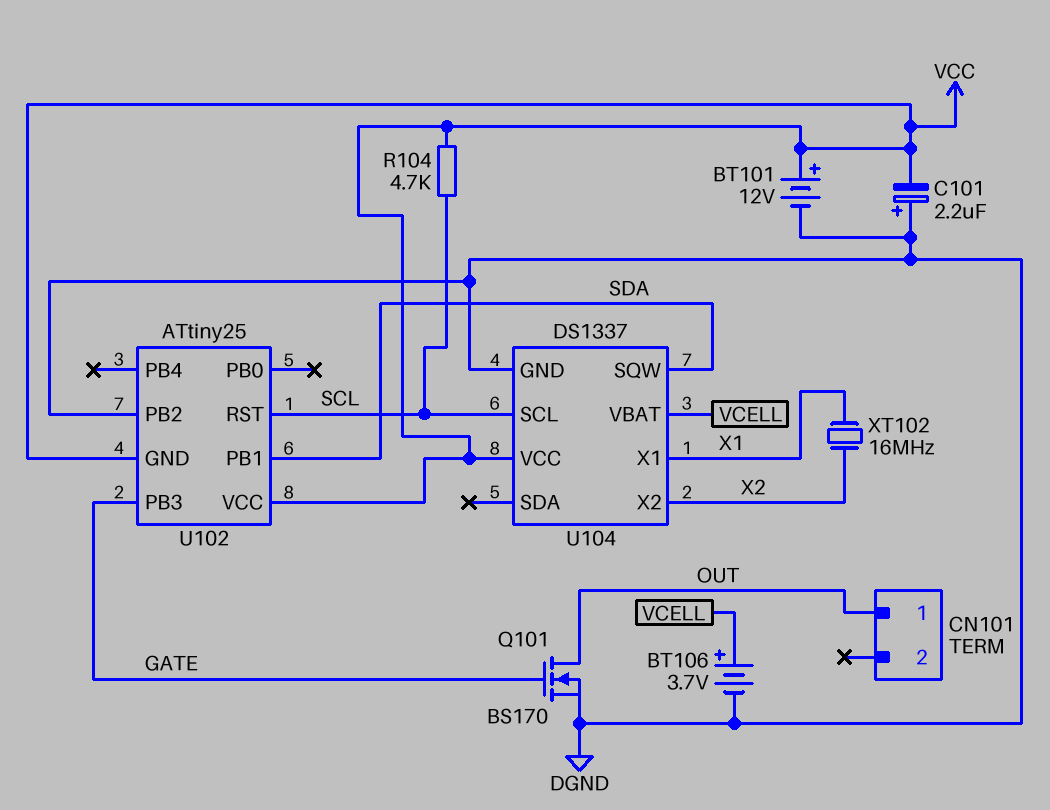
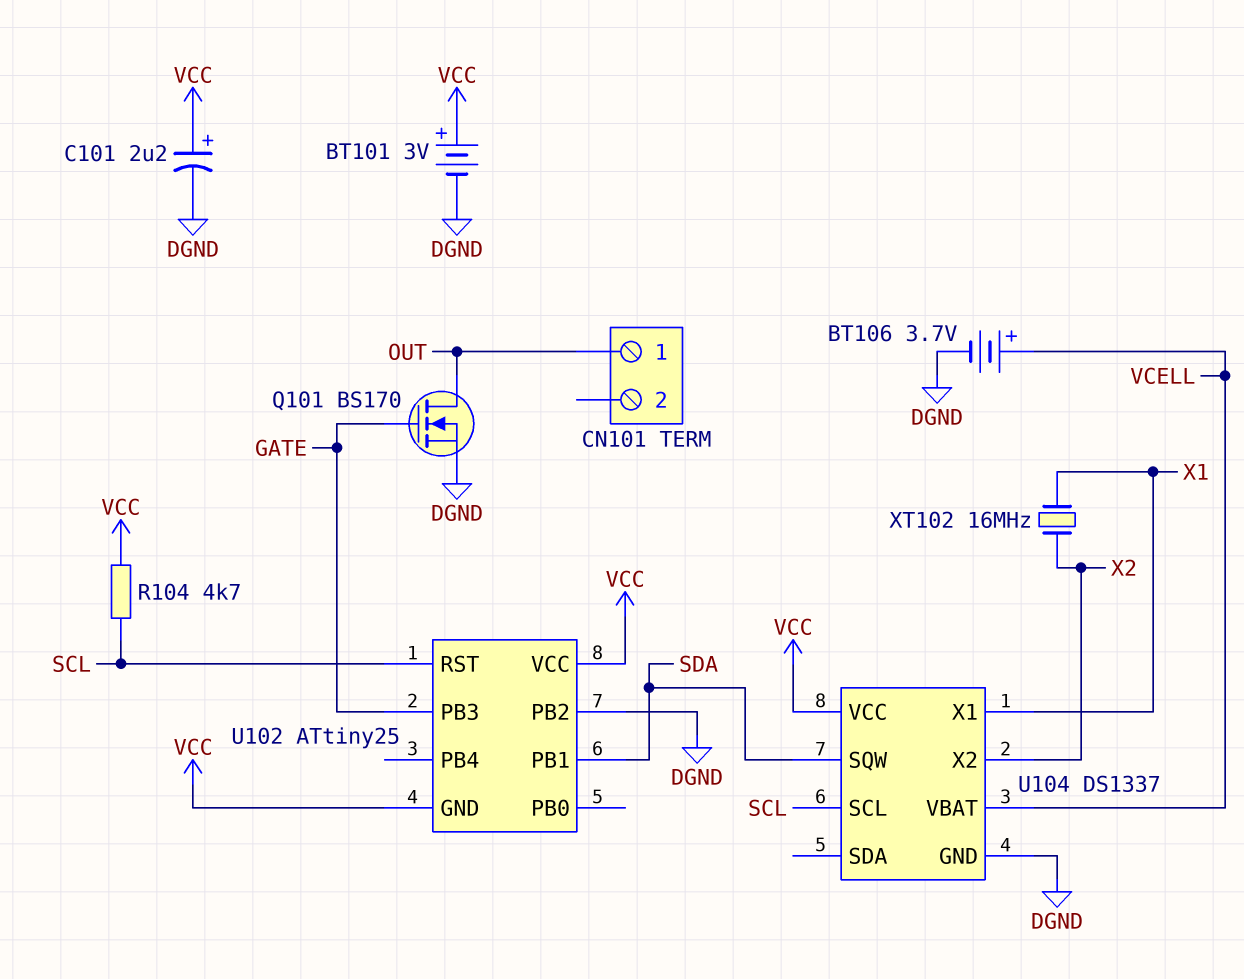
BT101: 12V (plus VCC, minus DGND) -> 3V (plus VCC, minus DGND)
C101: 2.2uF (plus DGND, minus VCC) -> 2.2uF (plus VCC, minus DGND)

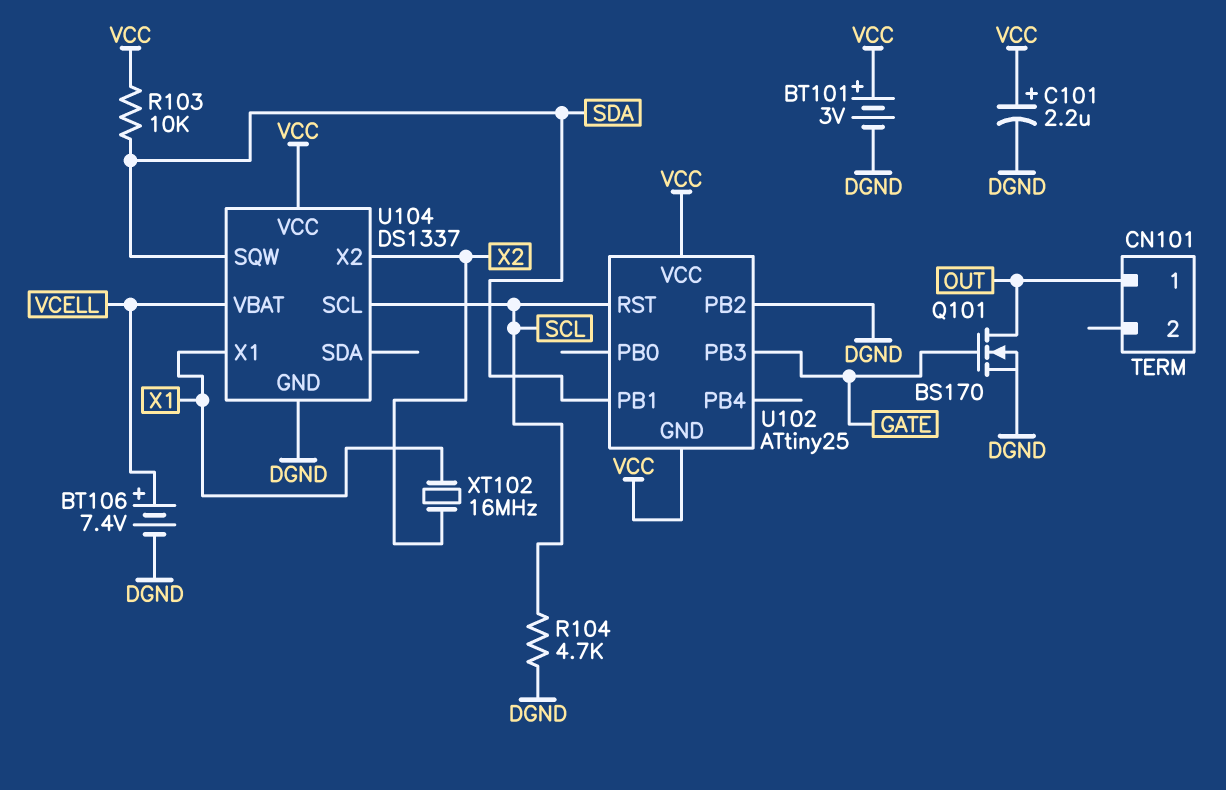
BT106: 3.7V (plus VCELL, minus DGND) -> 7.4V (plus VCELL, minus DGND)
R103: none -> 10k (SDA, VCC)
R104: 4.7k (SCL, VCC) -> 4.7k (DGND, SCL)

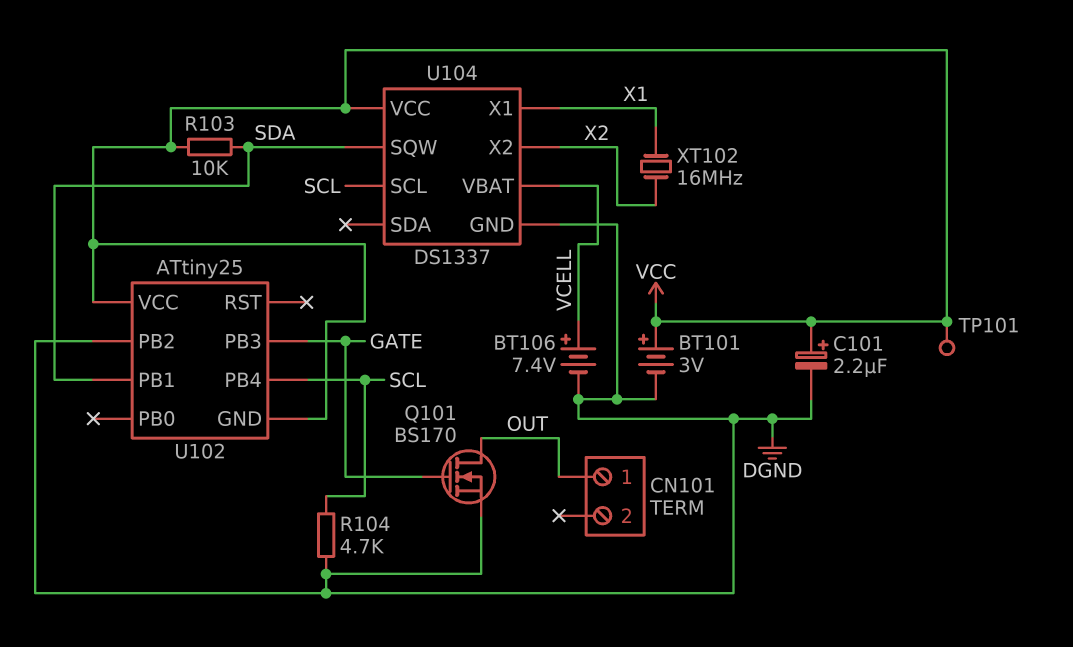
TP101: none -> test point (VCC)
U102 pin PB4: none -> SCL
U102 pin RST: SCL -> none

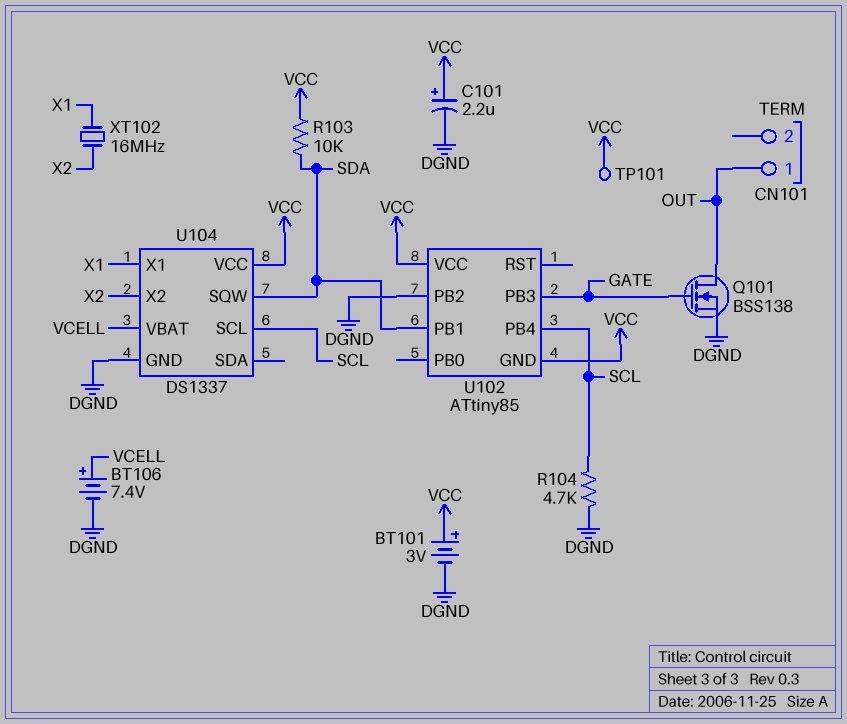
Q101: NMOS BS170 (G GATE, D OUT, S DGND) -> NMOS BSS138 (G GATE, D OUT, S DGND)
U102: ATtiny25 -> ATtiny85

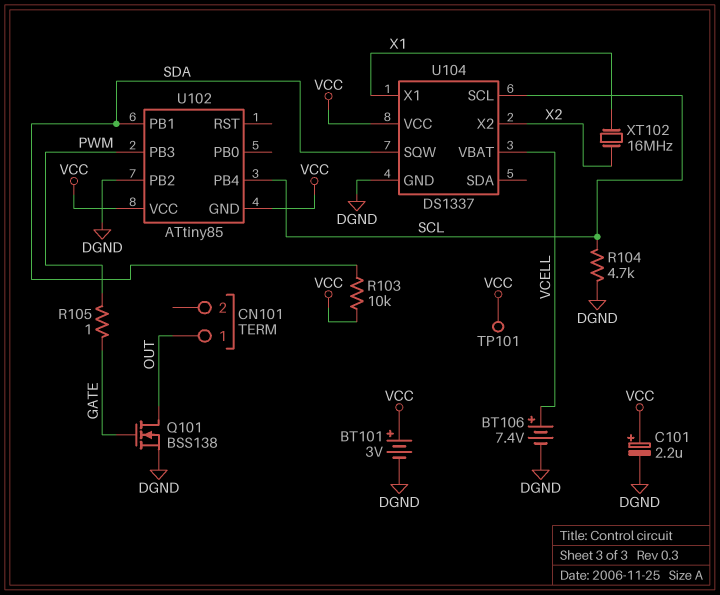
R105: none -> 1 (GATE, PWM)
U102 pin PB3: GATE -> PWM

